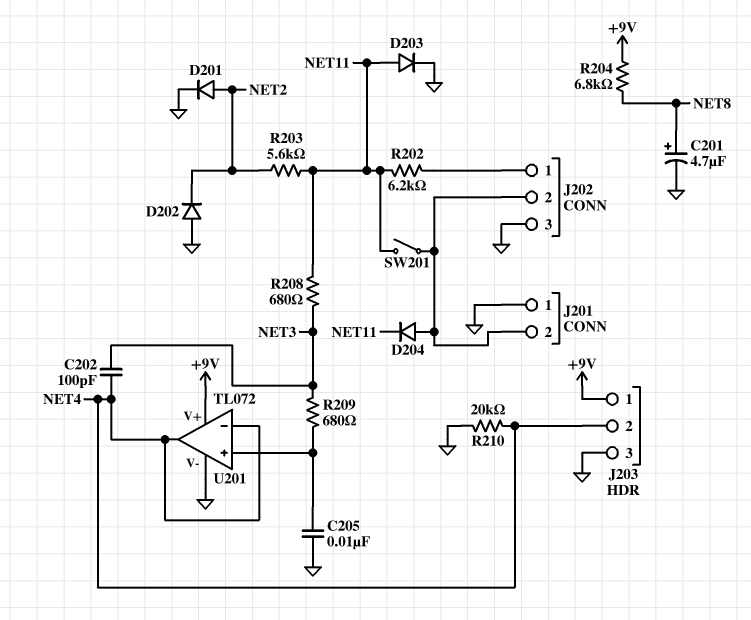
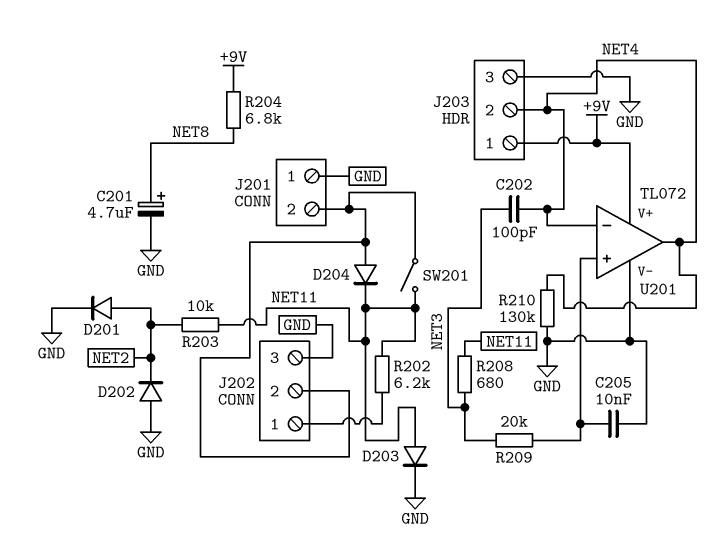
R203: 5.6k (NET2, NET11) -> 10k (NET2, NET11)
R209: 680 (NET3, U201/in+) -> 20k (NET3, U201/in+)
R210: 20k (GND, NET4) -> 130k (GND, NET4)

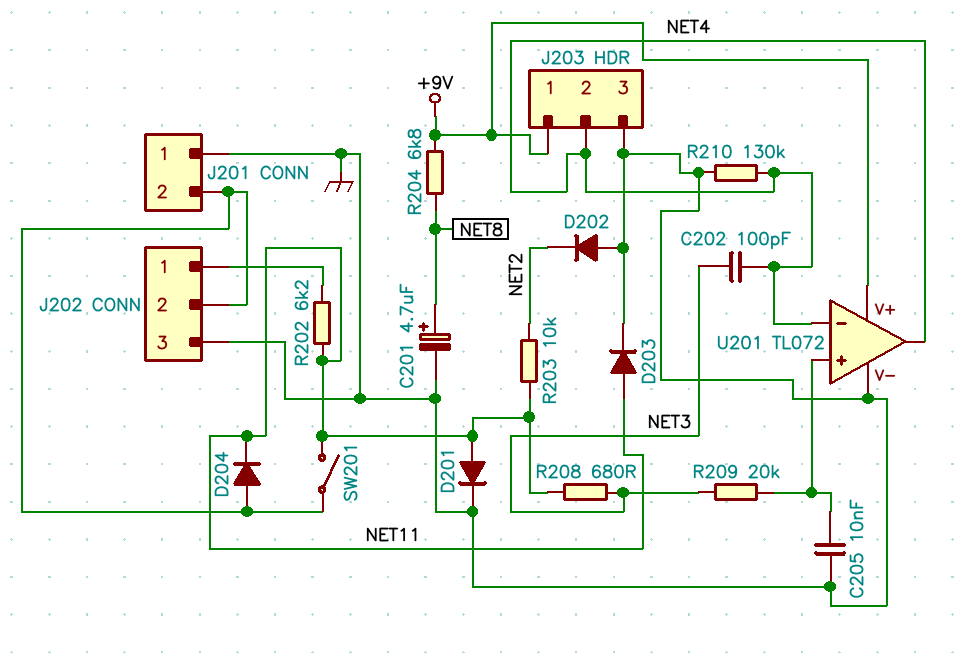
D201: diode (A NET2, K GND) -> diode (A NET11, K GND)

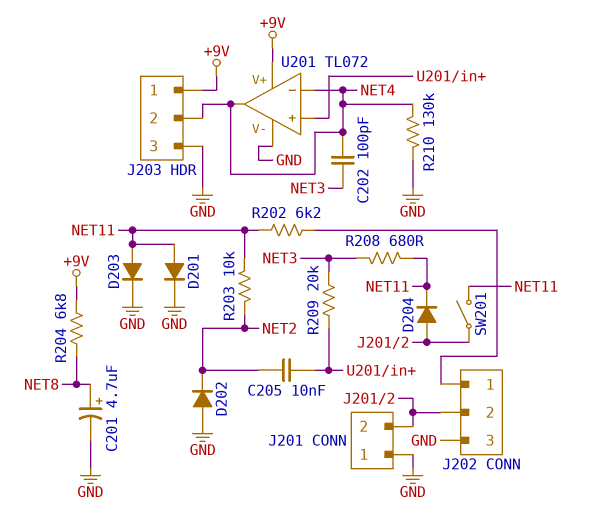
C205: 10nF (GND, U201/in+) -> 10nF (NET2, U201/in+)

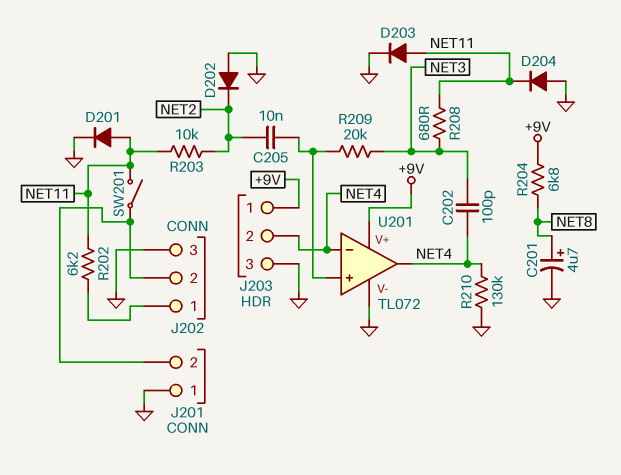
D204: diode (A J201/2, K NET11) -> diode (A GND, K NET11)

